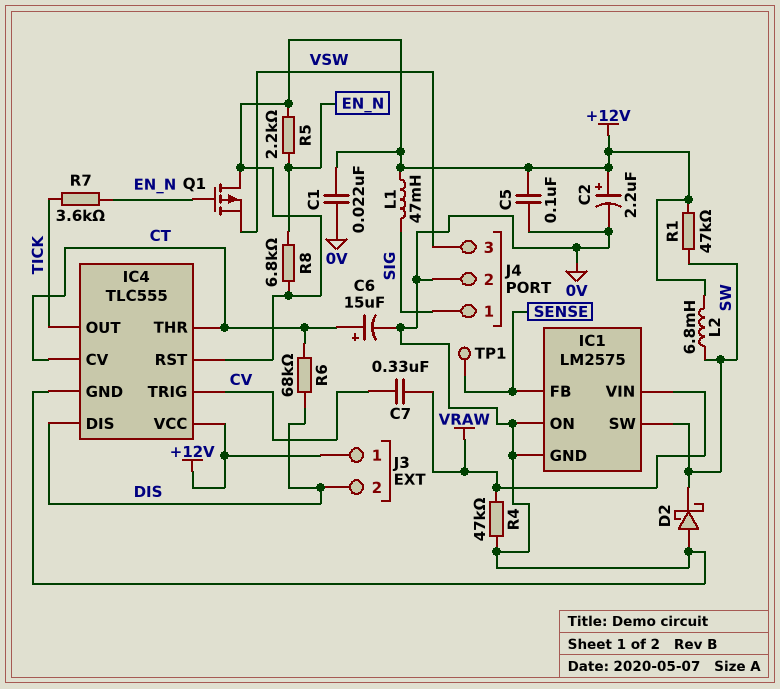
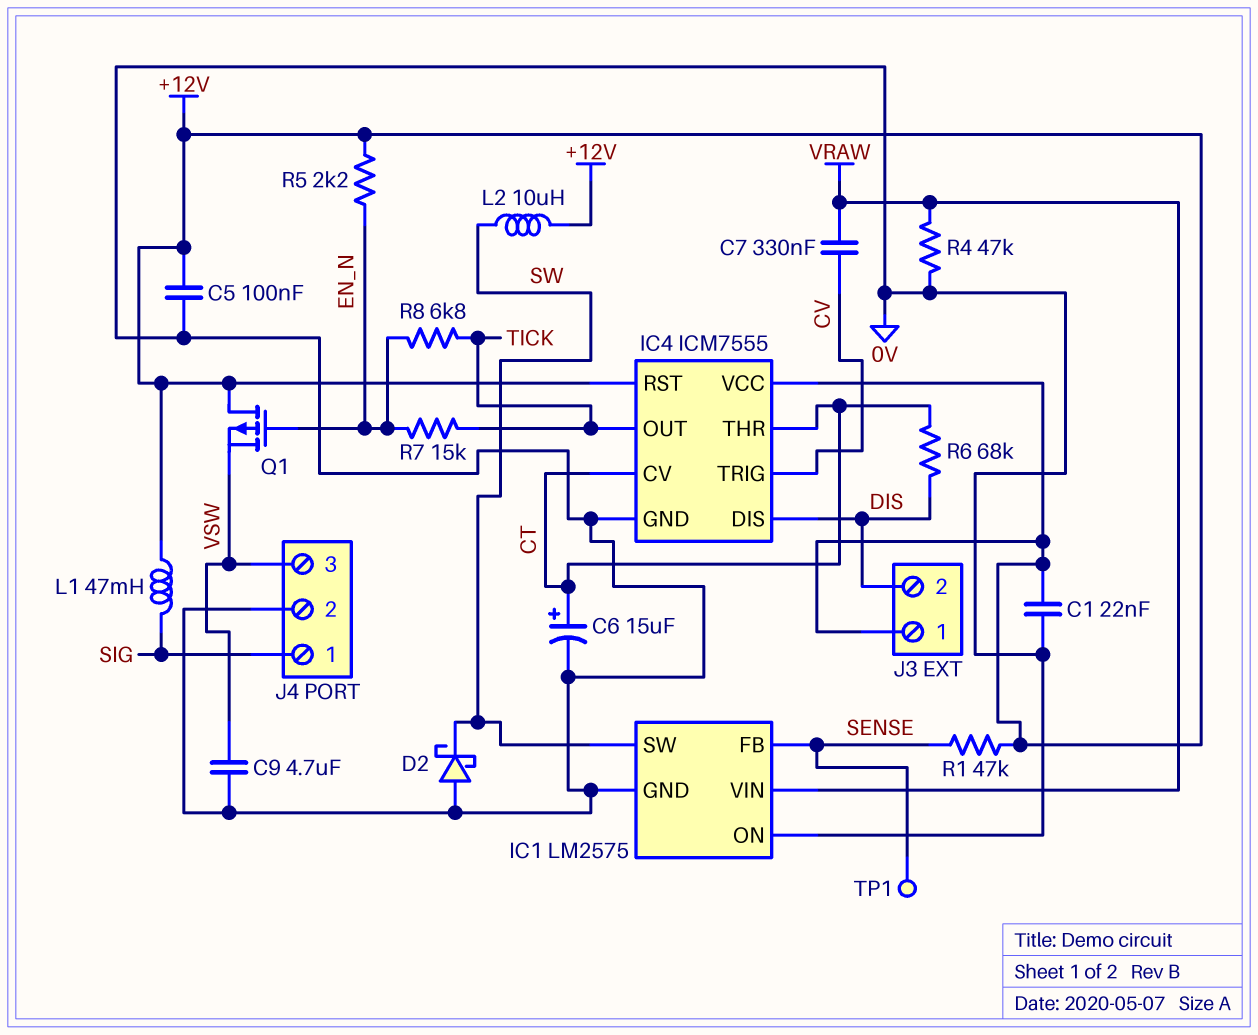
C2: 2.2uF (plus +12V, minus 0V) -> none
C9: none -> 4.7uF (0V, VSW)
IC4: TLC555 -> ICM7555
L2: 6.8mH (+12V, SW) -> 10uH (+12V, SW)
R1: 47k (+12V, SW) -> 47k (+12V, SENSE)
R7: 3.6k (EN_N, TICK) -> 15k (EN_N, TICK)
R8: 6.8k (+12V, EN_N) -> 6.8k (EN_N, TICK)

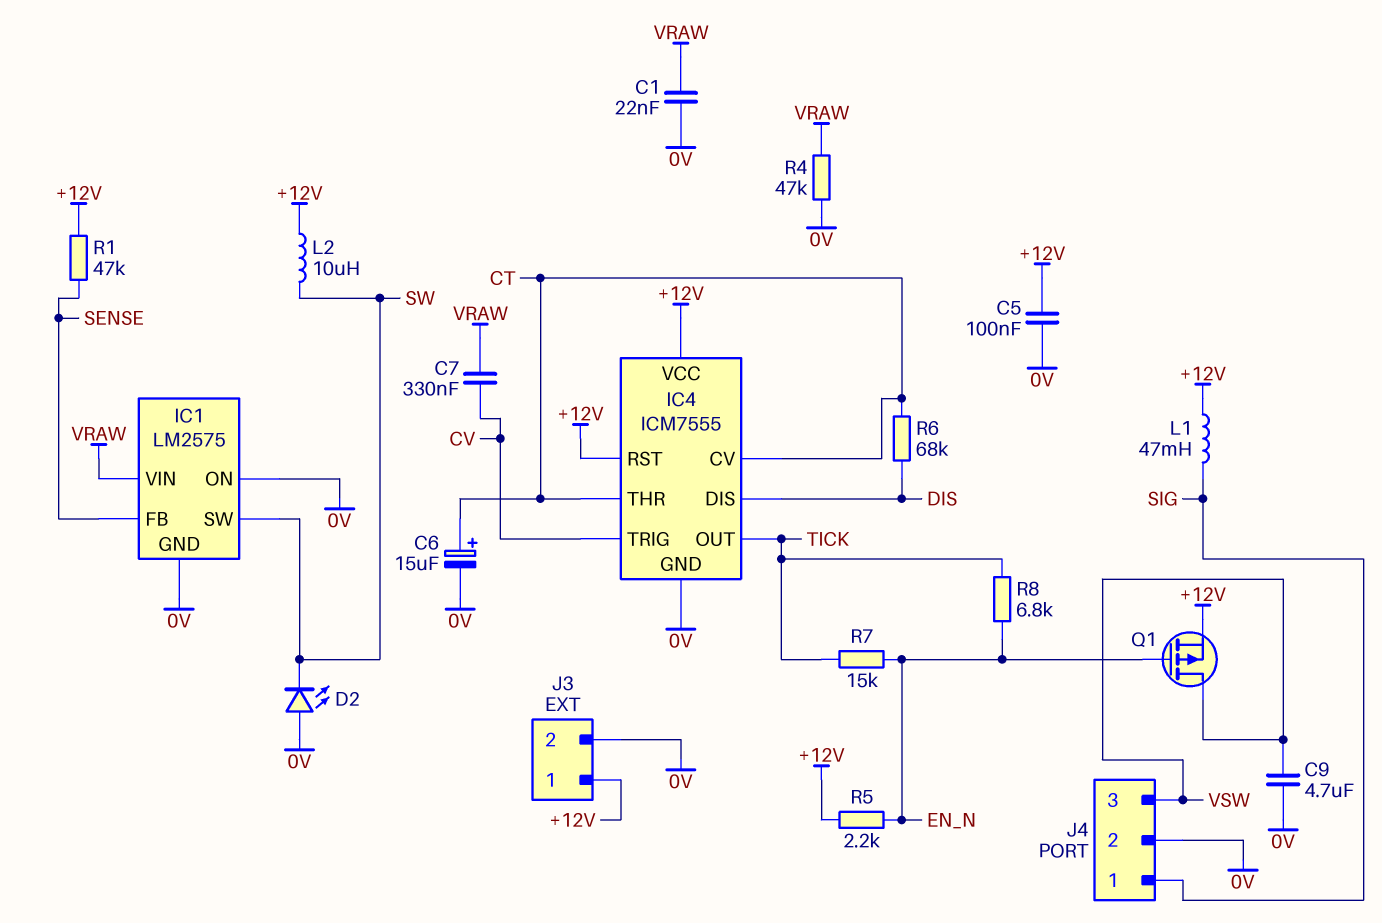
C1: 22nF (+12V, 0V) -> 22nF (0V, VRAW)
D2: schottky (A 0V, K SW) -> LED (A 0V, K SW)
J3 pin 2: DIS -> 0V
Q1: PMOS (G EN_N, D +12V, S VSW) -> PMOS (G EN_N, D VSW, S +12V)
TP1: test point (SENSE) -> none

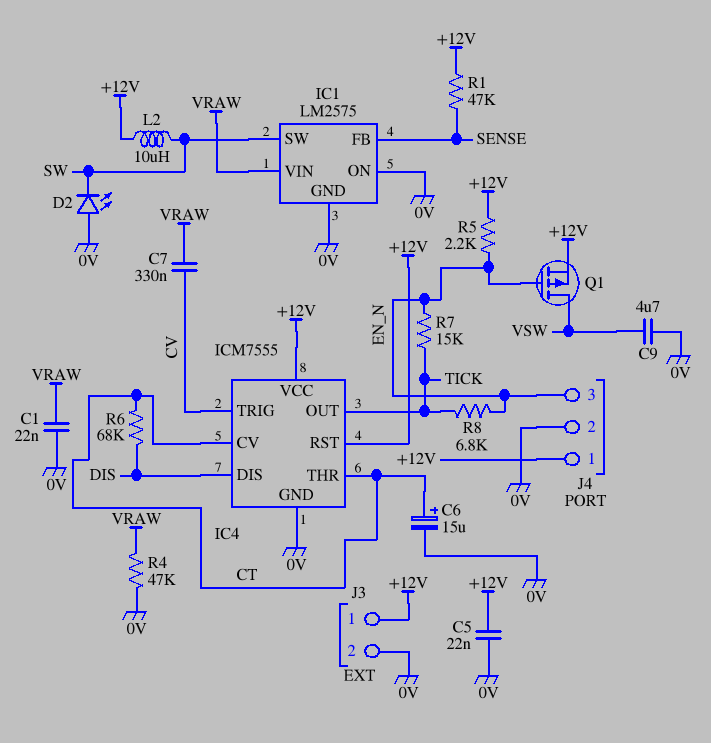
C5: 100nF (+12V, 0V) -> 22nF (+12V, 0V)
J4 pin 1: SIG -> +12V
J4 pin 3: VSW -> EN_N
L1: 47mH (+12V, SIG) -> none

